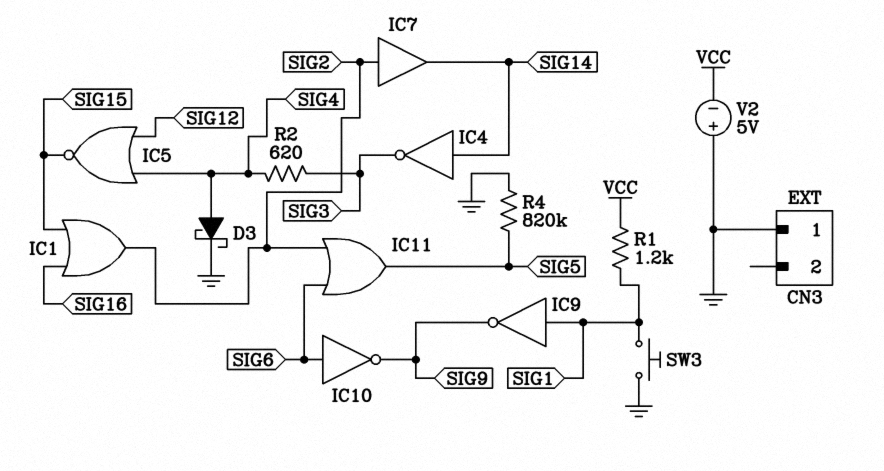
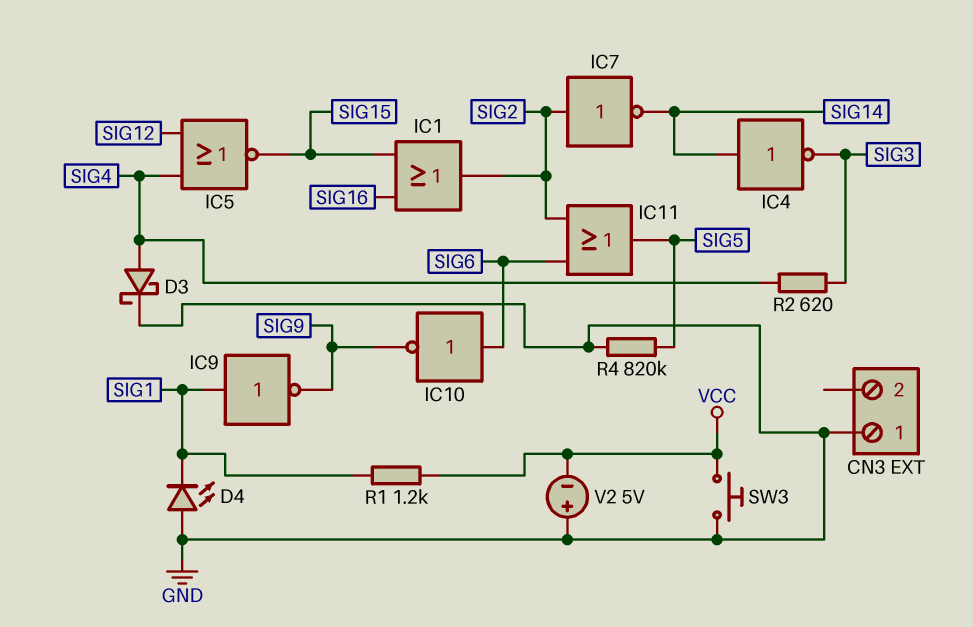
D4: none -> LED (A GND, K SIG1)
IC7: buffer (in SIG2, out SIG14) -> NOT (in SIG2, out SIG14)
SW3: button (GND, SIG1) -> button (GND, VCC)

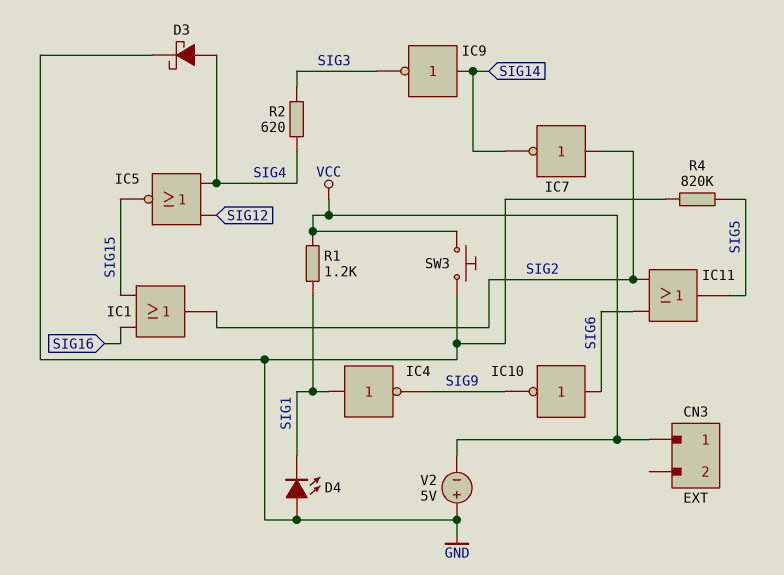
CN3 pin 1: GND -> VCC
IC4: NOT (in SIG14, out SIG3) -> NOT (in SIG1, out SIG9)
IC9: NOT (in SIG1, out SIG9) -> NOT (in SIG14, out SIG3)

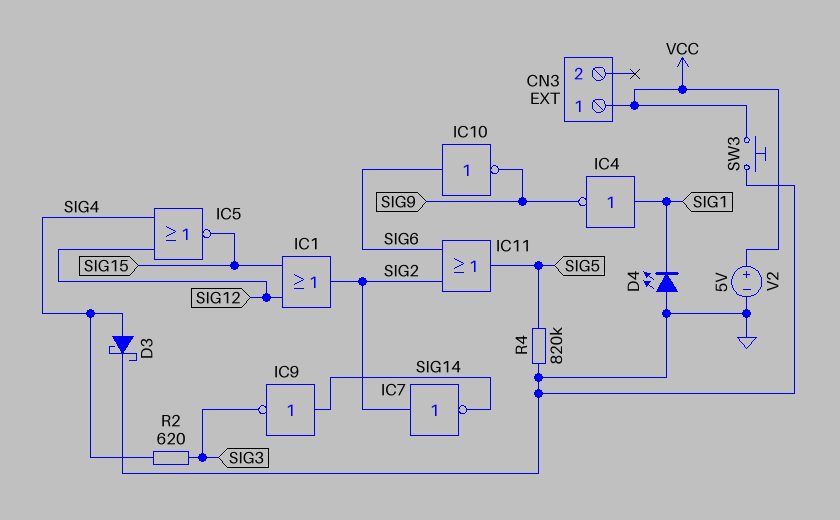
IC1: OR (in SIG15, in SIG16, out SIG2) -> OR (in SIG12, in SIG15, out SIG2)
R1: 1.2k (SIG1, VCC) -> none
V2: 5V (plus GND, minus VCC) -> 5V (plus VCC, minus GND)

